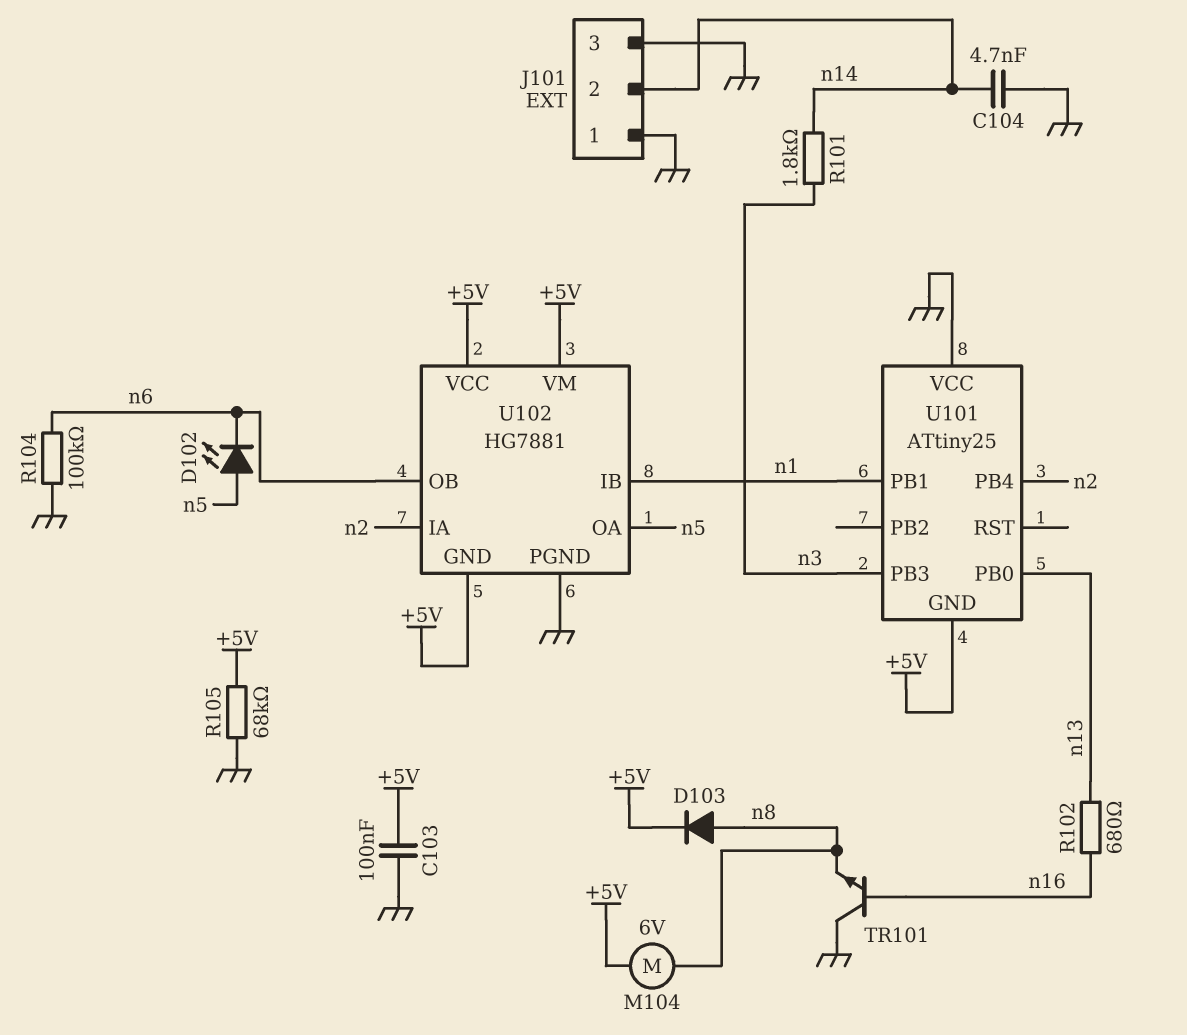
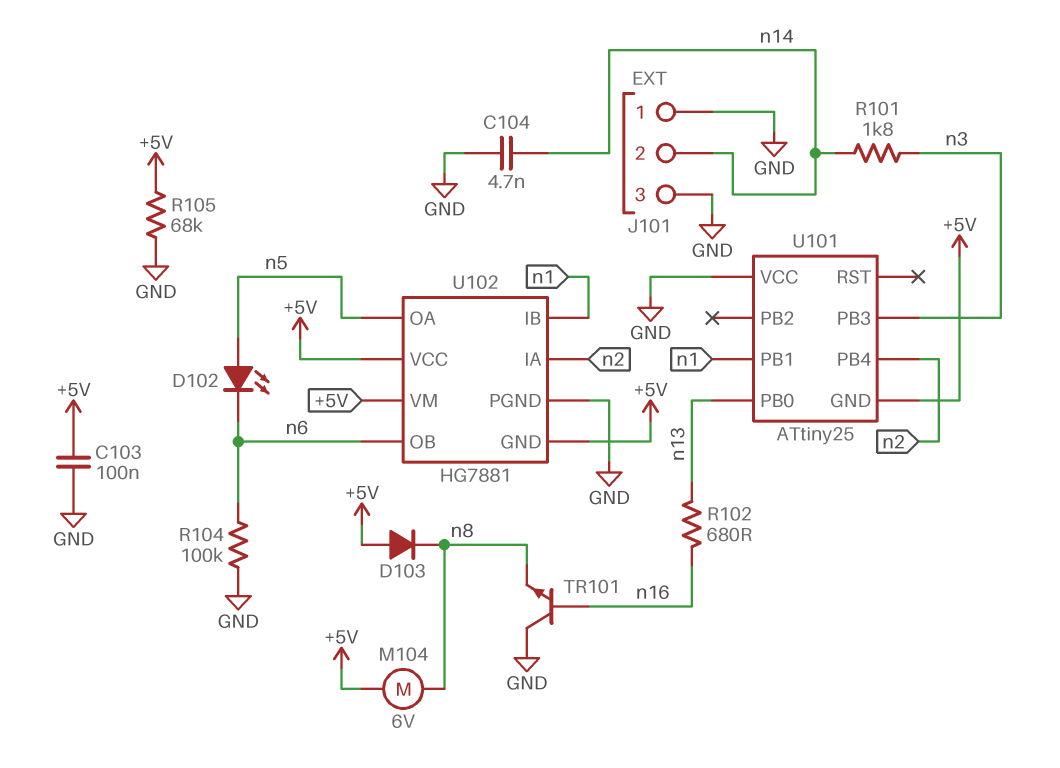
D103: diode (A n8, K +5V) -> diode (A +5V, K n8)

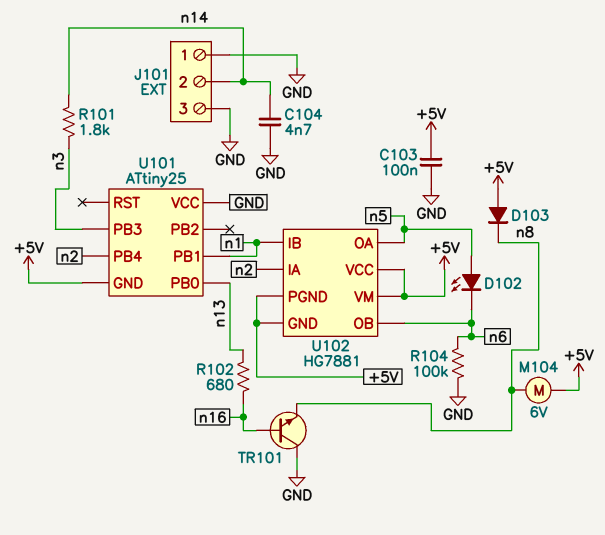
R105: 68k (+5V, GND) -> none
U102 pin PGND: GND -> +5V

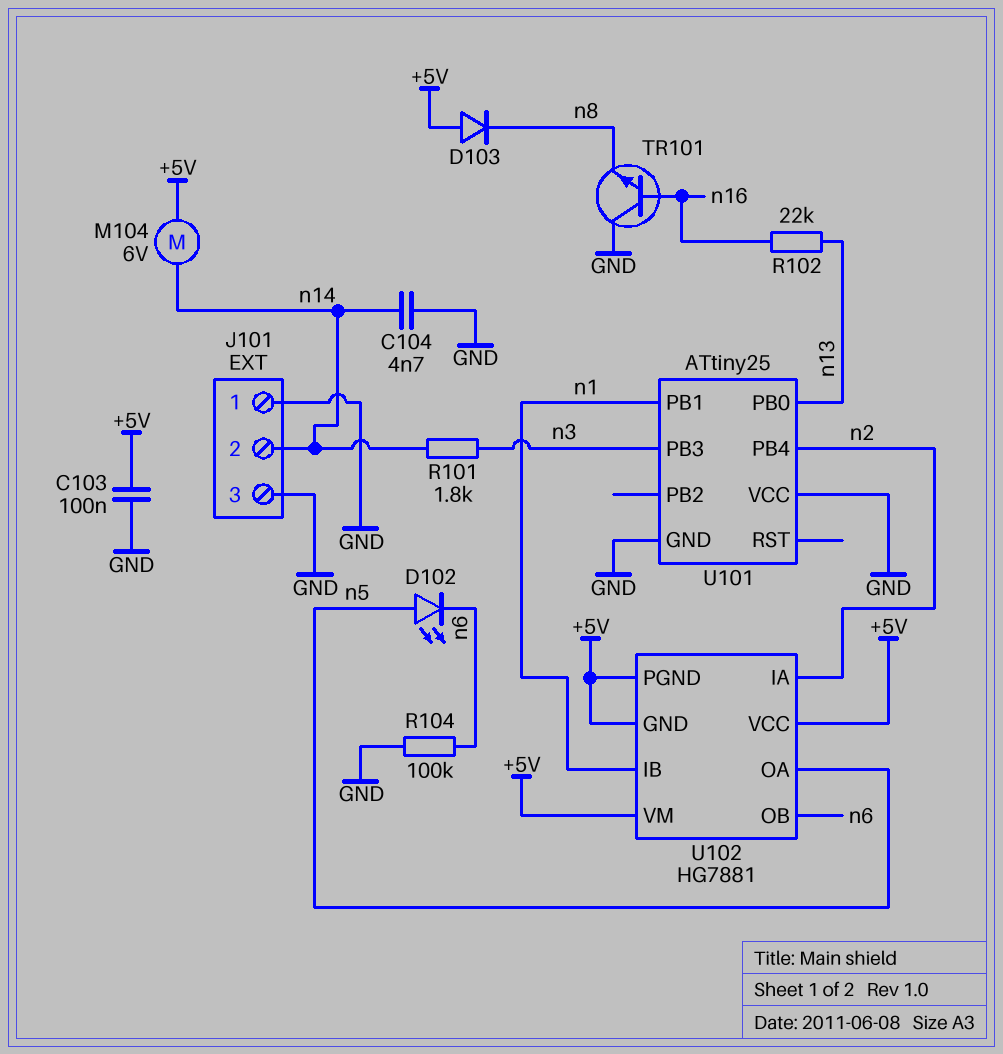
M104: motor 6V (+5V, n8) -> motor 6V (+5V, n14)
R102: 680 (n13, n16) -> 22k (n13, n16)
U101 pin GND: +5V -> GND

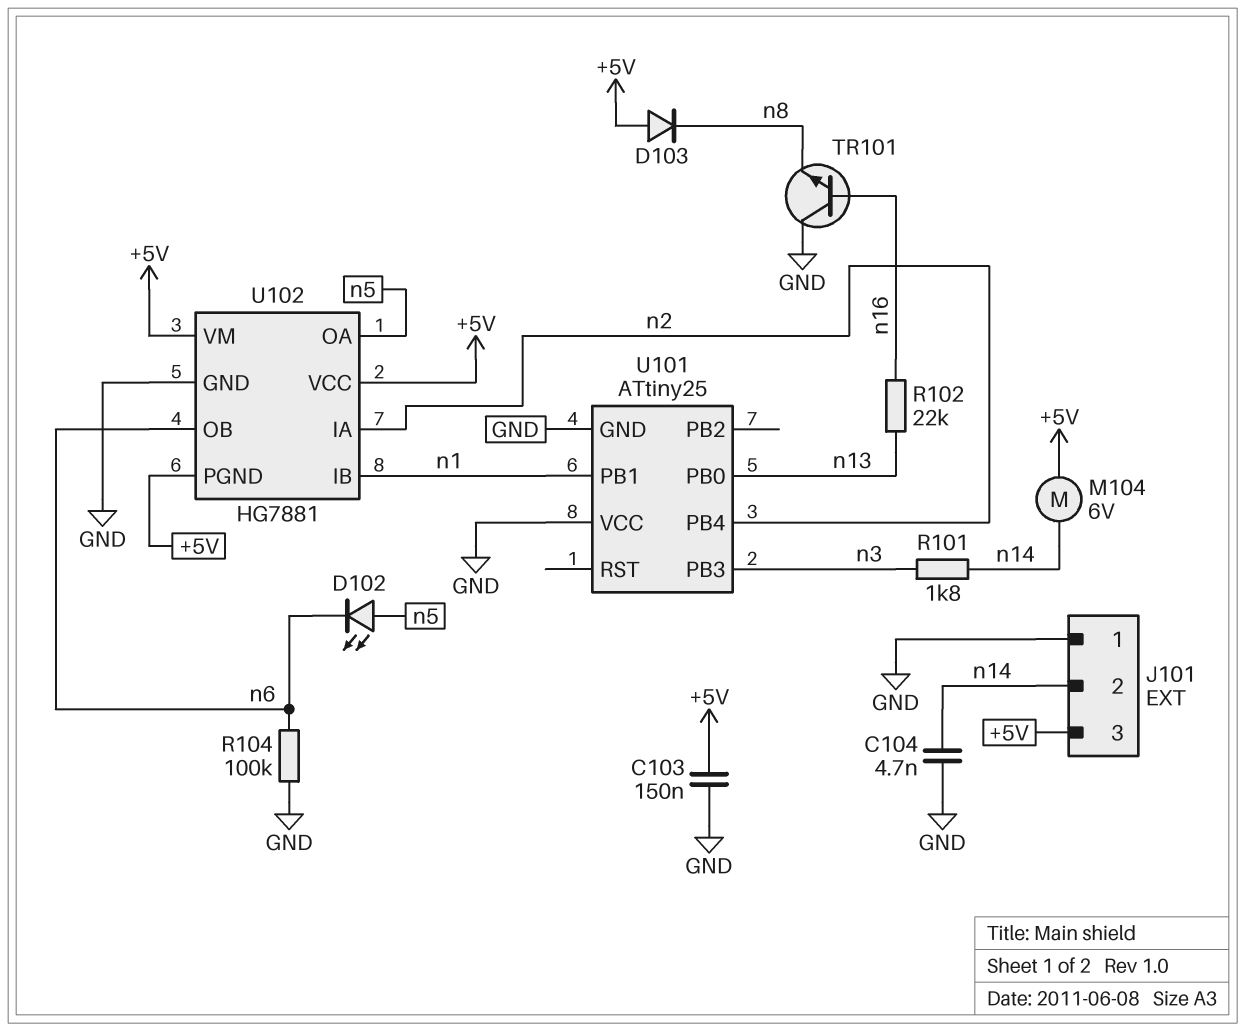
C103: 100nF (+5V, GND) -> 150nF (+5V, GND)
J101 pin 3: GND -> +5V
U102 pin GND: +5V -> GND

